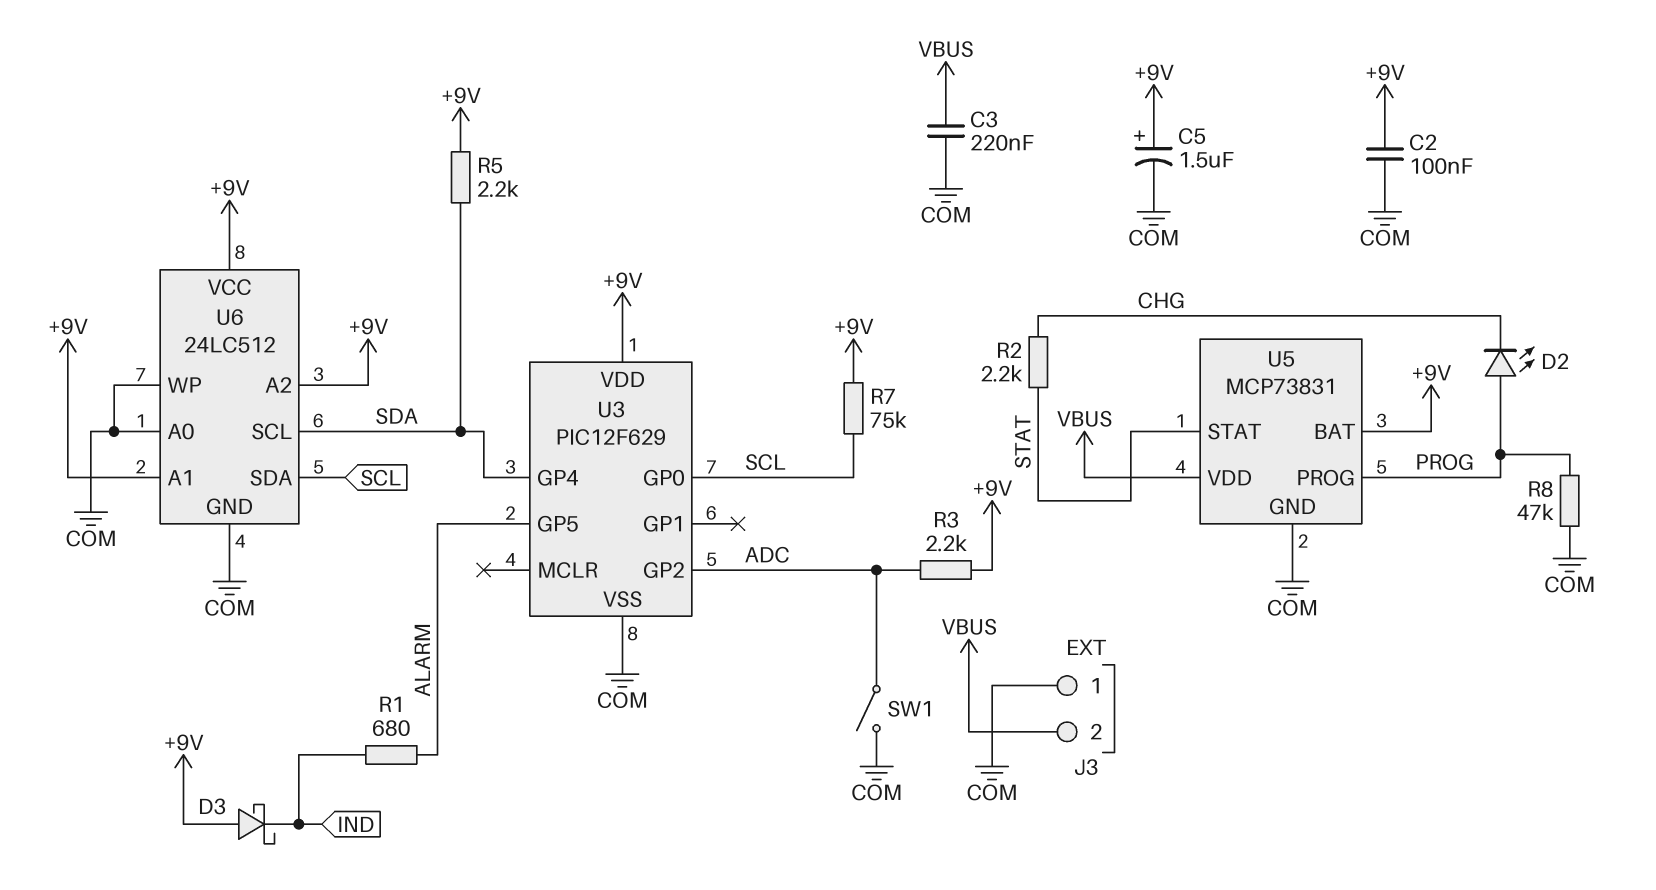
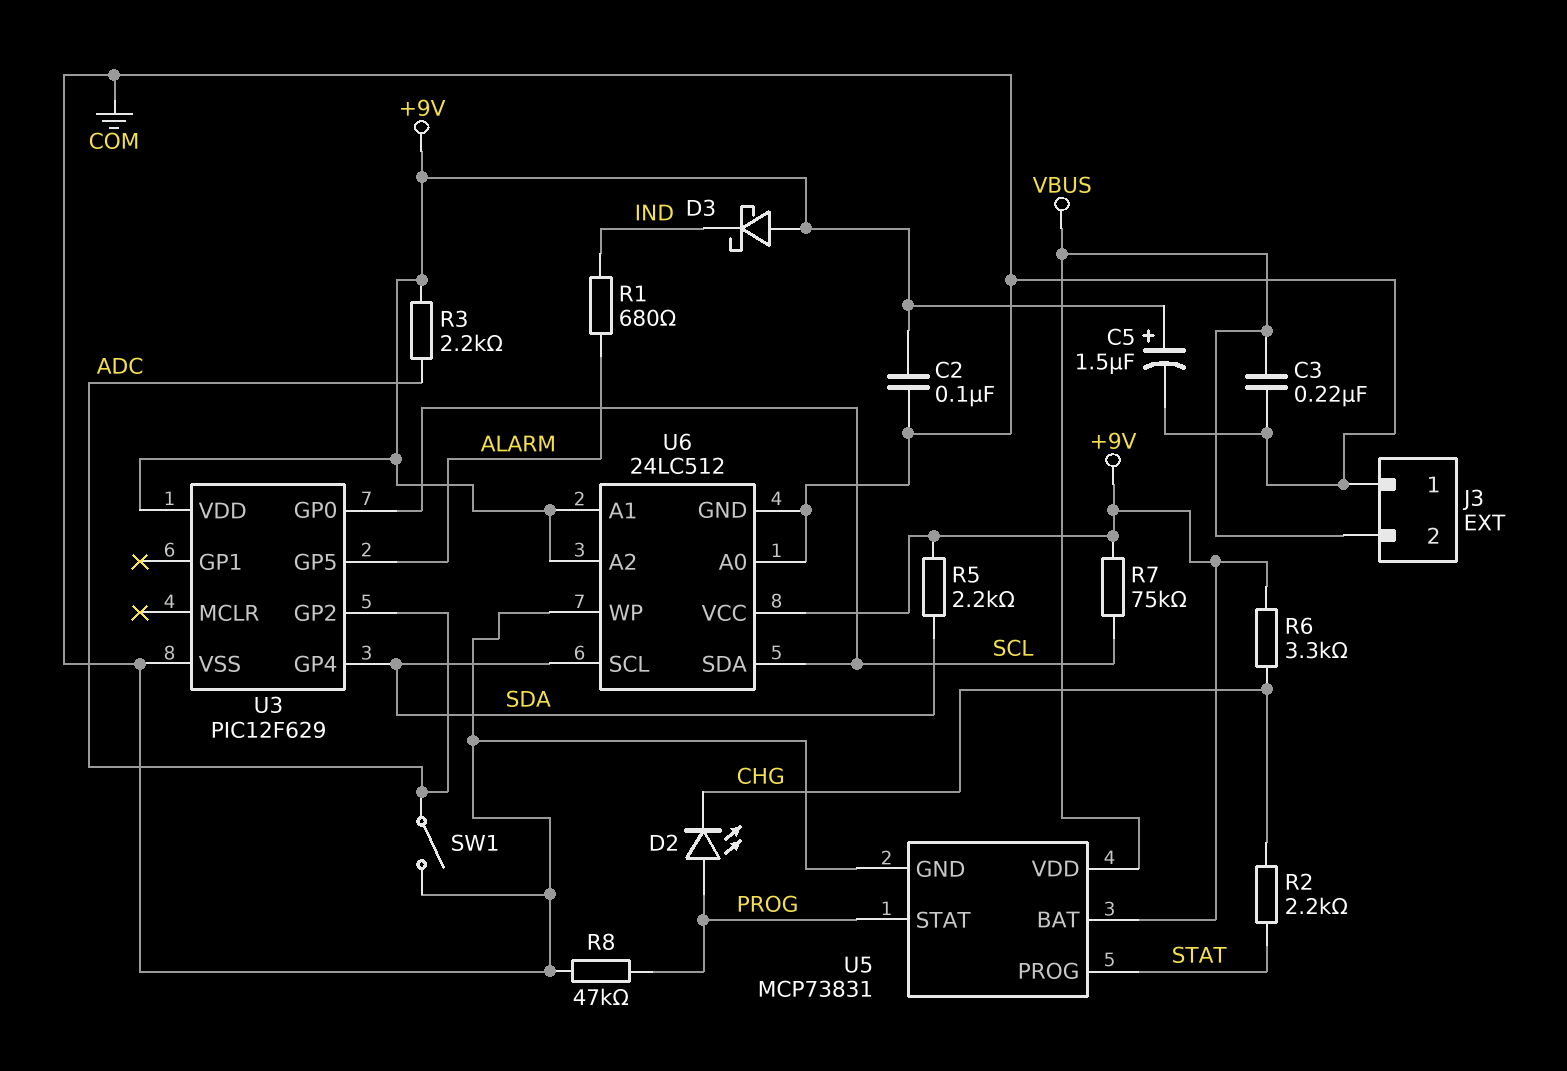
R6: none -> 3.3k (+9V, CHG)
U5 pin PROG: PROG -> STAT
U5 pin STAT: STAT -> PROG

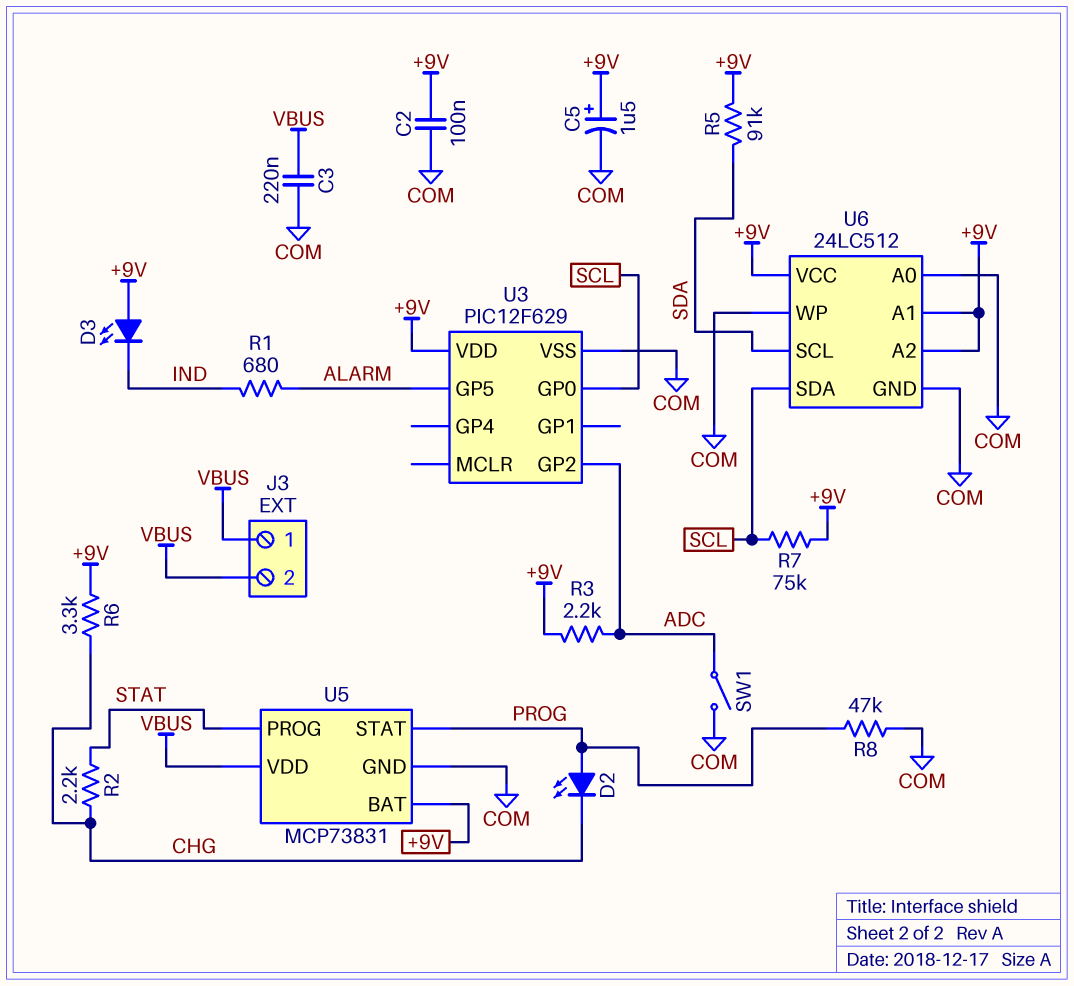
D3: schottky (A +9V, K IND) -> LED (A +9V, K IND)
J3 pin 1: COM -> VBUS
R5: 2.2k (+9V, SDA) -> 91k (+9V, SDA)
U3 pin GP4: SDA -> none

